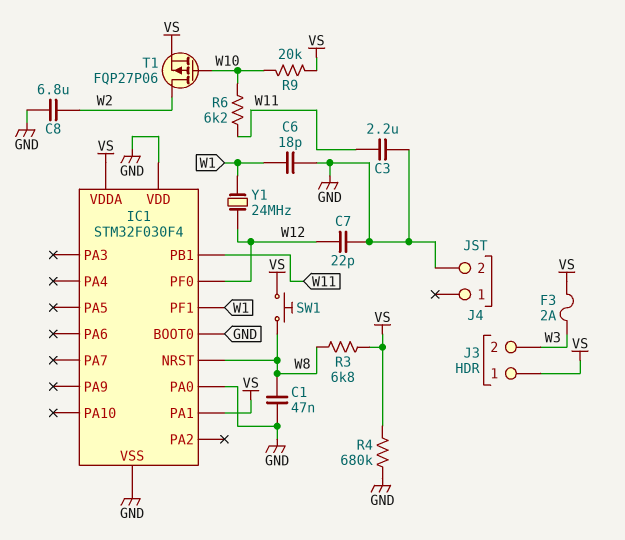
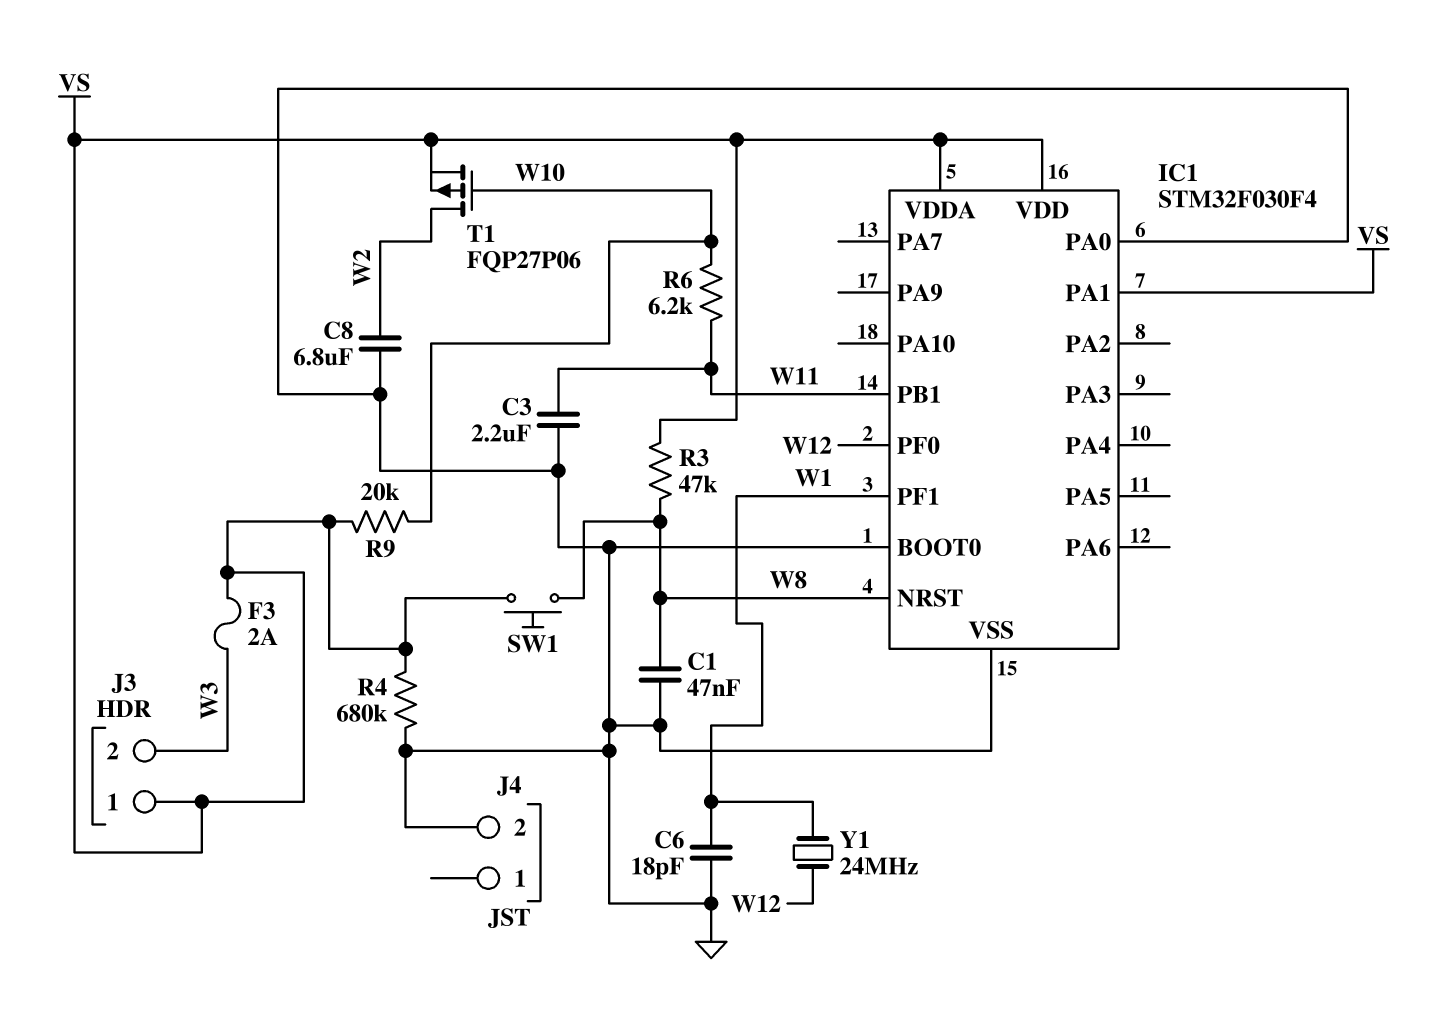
C7: 22pF (GND, W12) -> none
IC1 pin VDD: GND -> VS
R3: 6.8k (VS, W8) -> 47k (VS, W8)

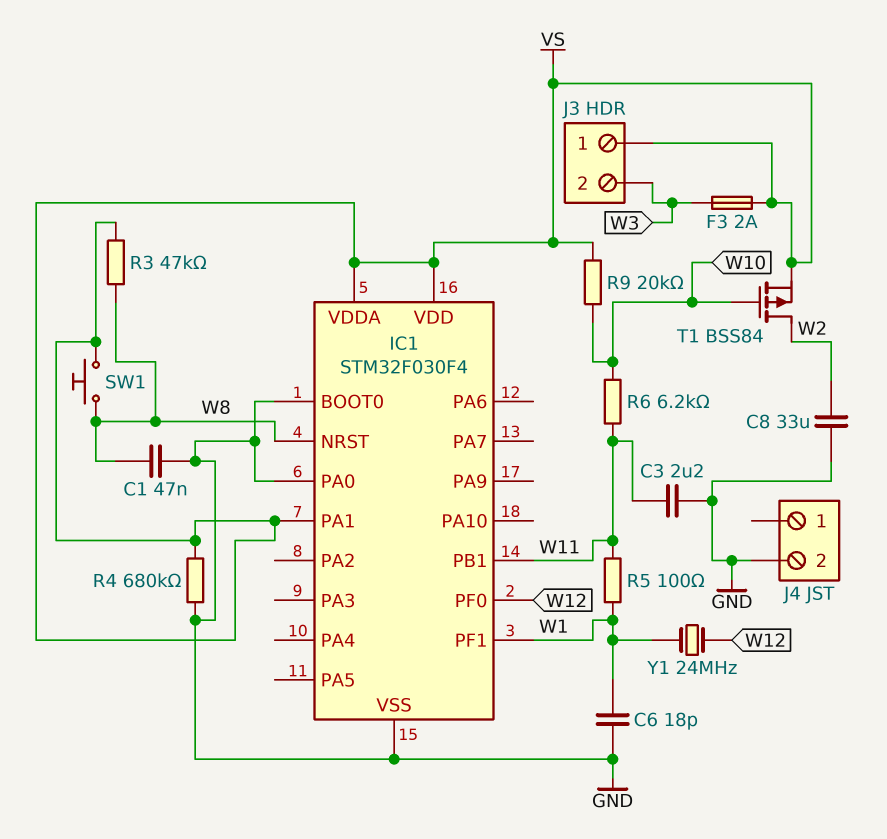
C8: 6.8uF (GND, W2) -> 33uF (GND, W2)
R5: none -> 100 (W1, W11)
T1: PMOS FQP27P06 (G W10, D W2, S VS) -> PMOS BSS84 (G W10, D W2, S VS)

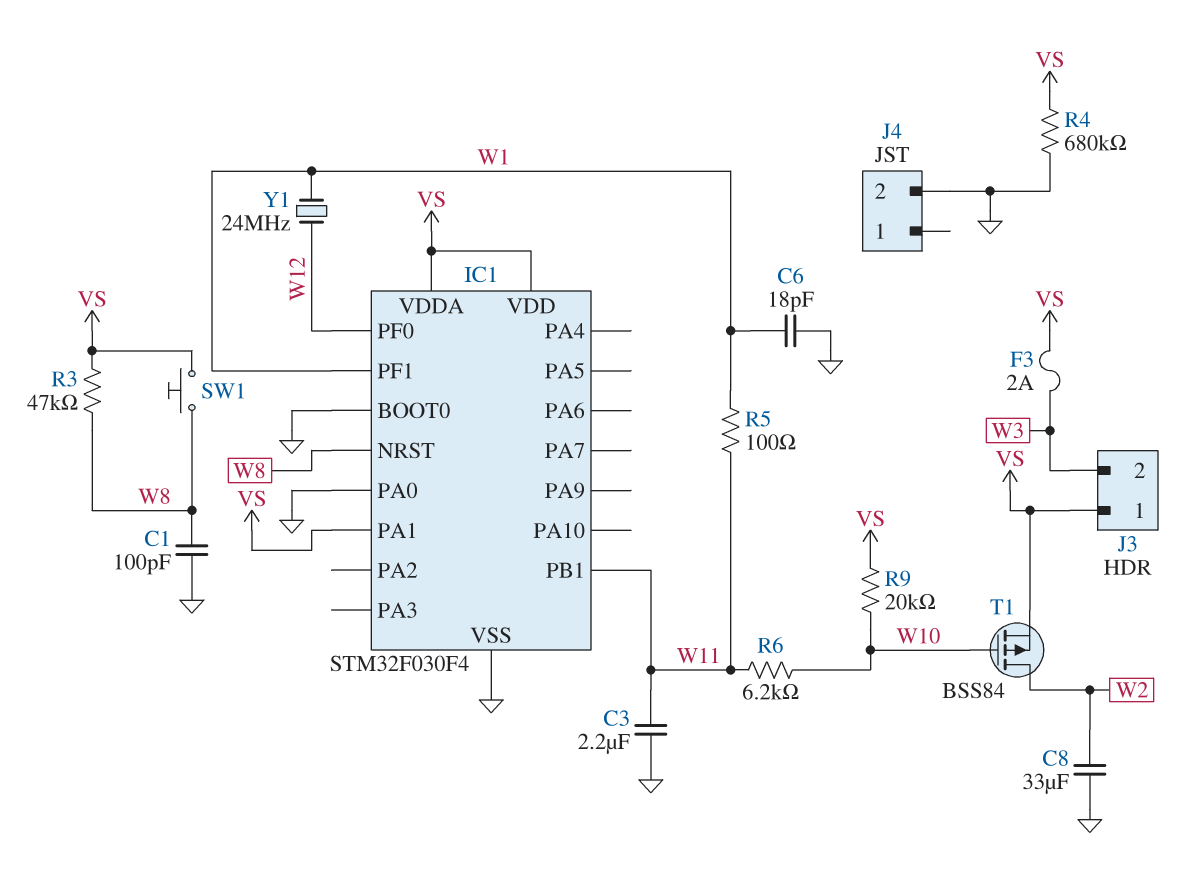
C1: 47nF (GND, W8) -> 100pF (GND, W8)

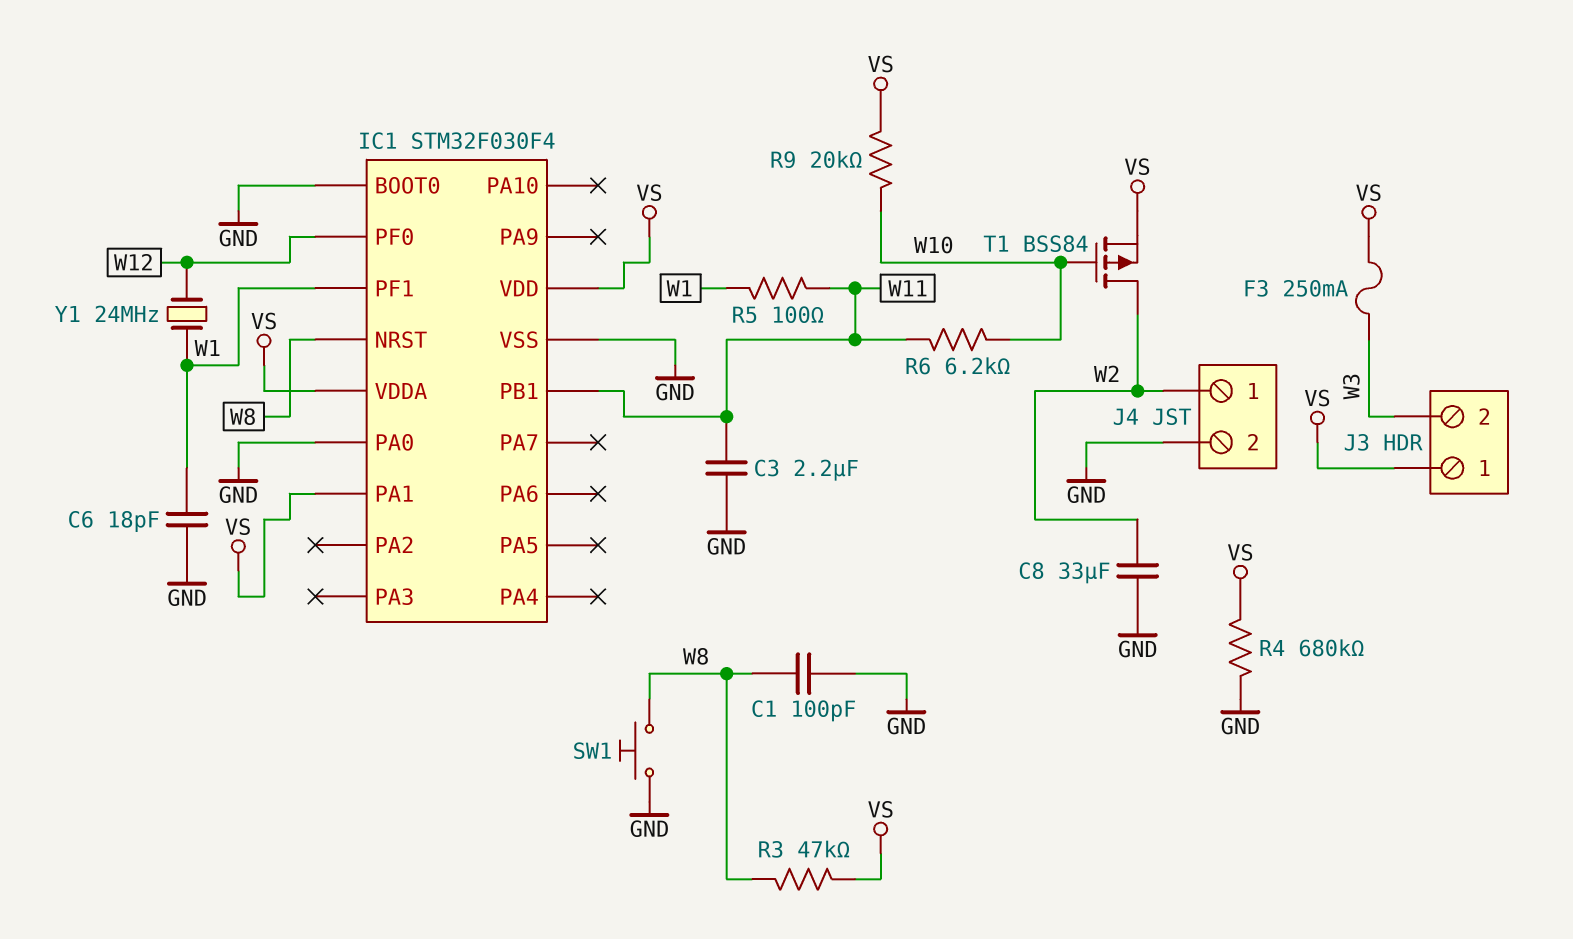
F3: 2A (VS, W3) -> 250mA (VS, W3)
J4 pin 1: none -> W2
SW1: button (VS, W8) -> button (GND, W8)

